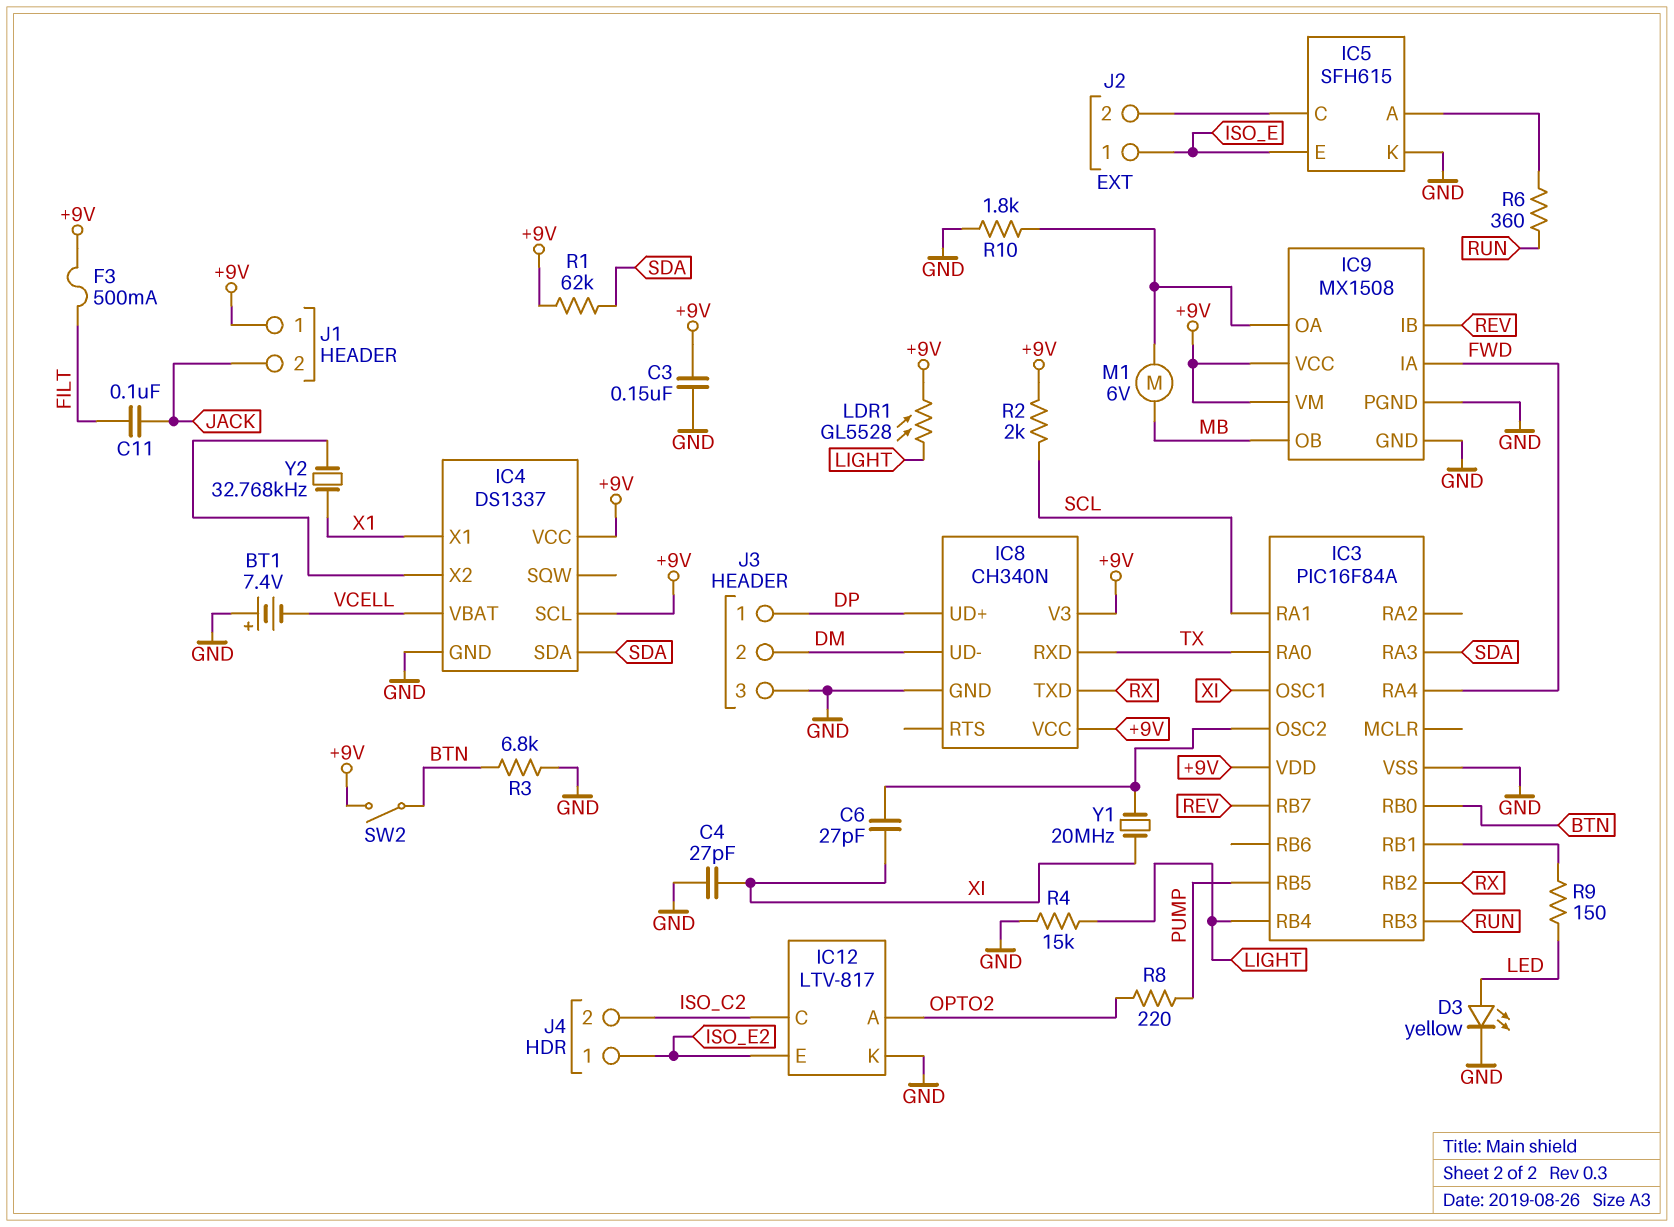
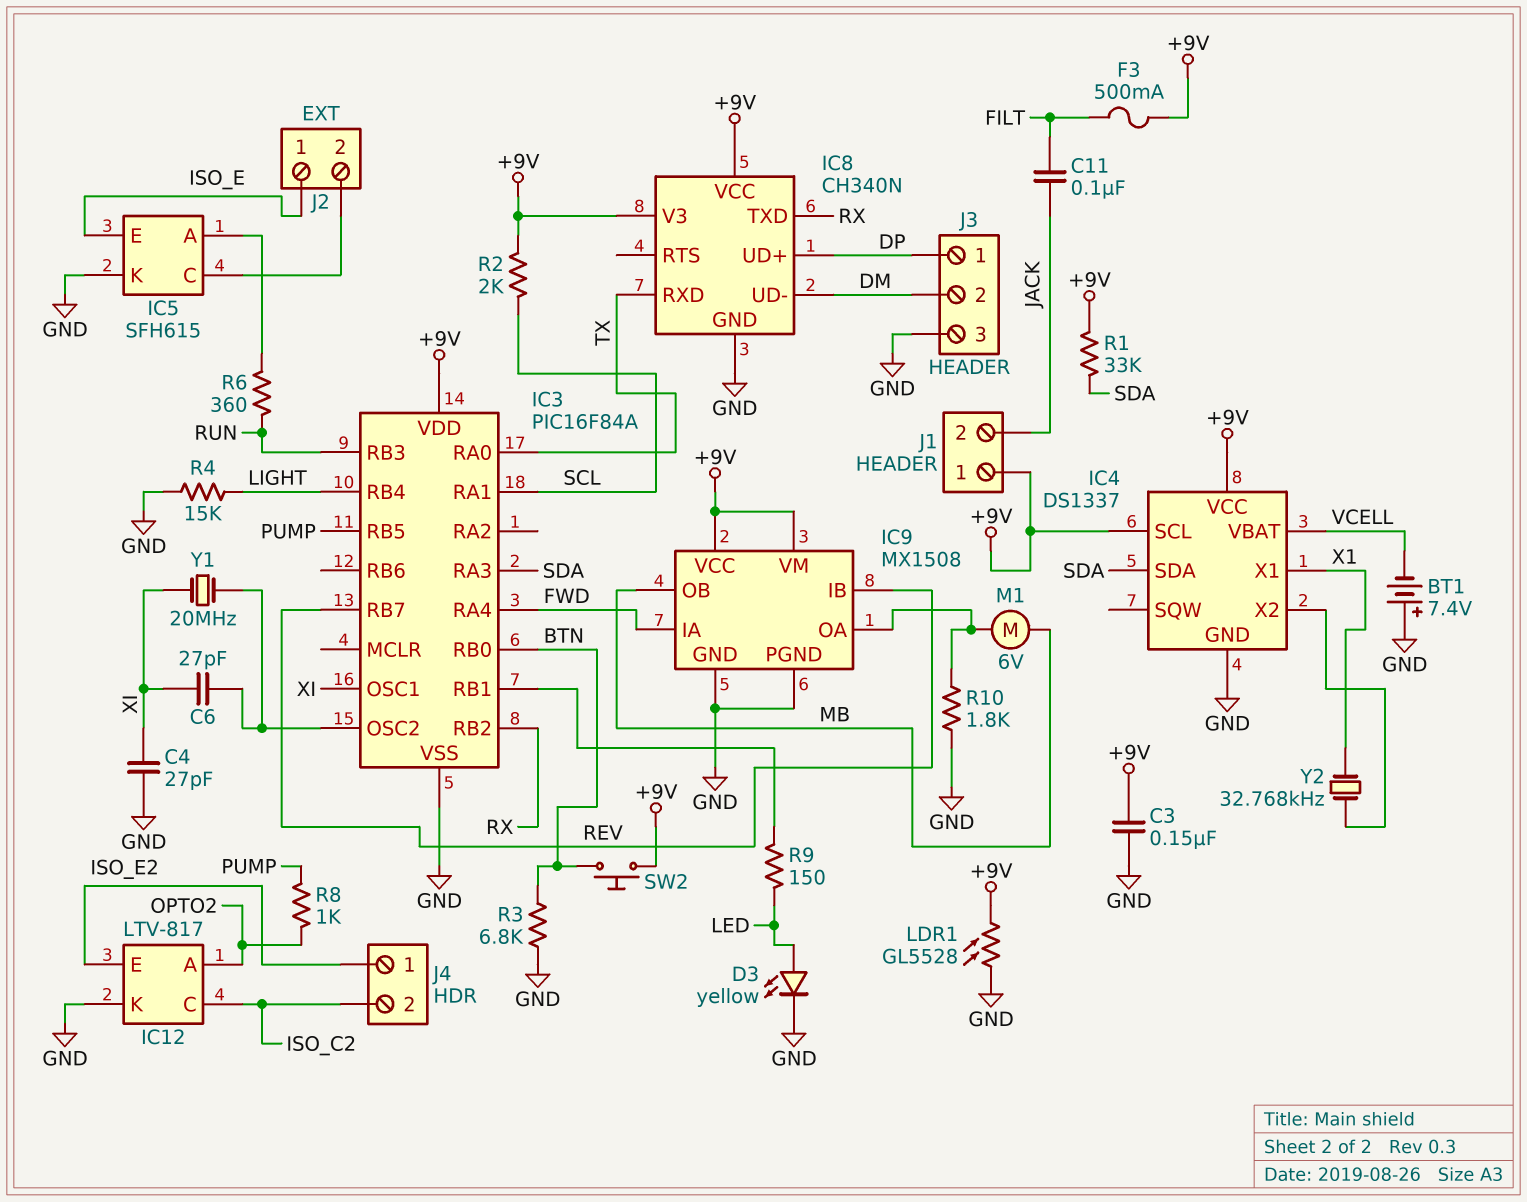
LDR1: GL5528 (+9V, LIGHT) -> GL5528 (+9V, GND)
R1: 62k (+9V, SDA) -> 33k (+9V, SDA)
R8: 220 (OPTO2, PUMP) -> 1k (OPTO2, PUMP)
SW2: switch (+9V, BTN) -> button (+9V, BTN)

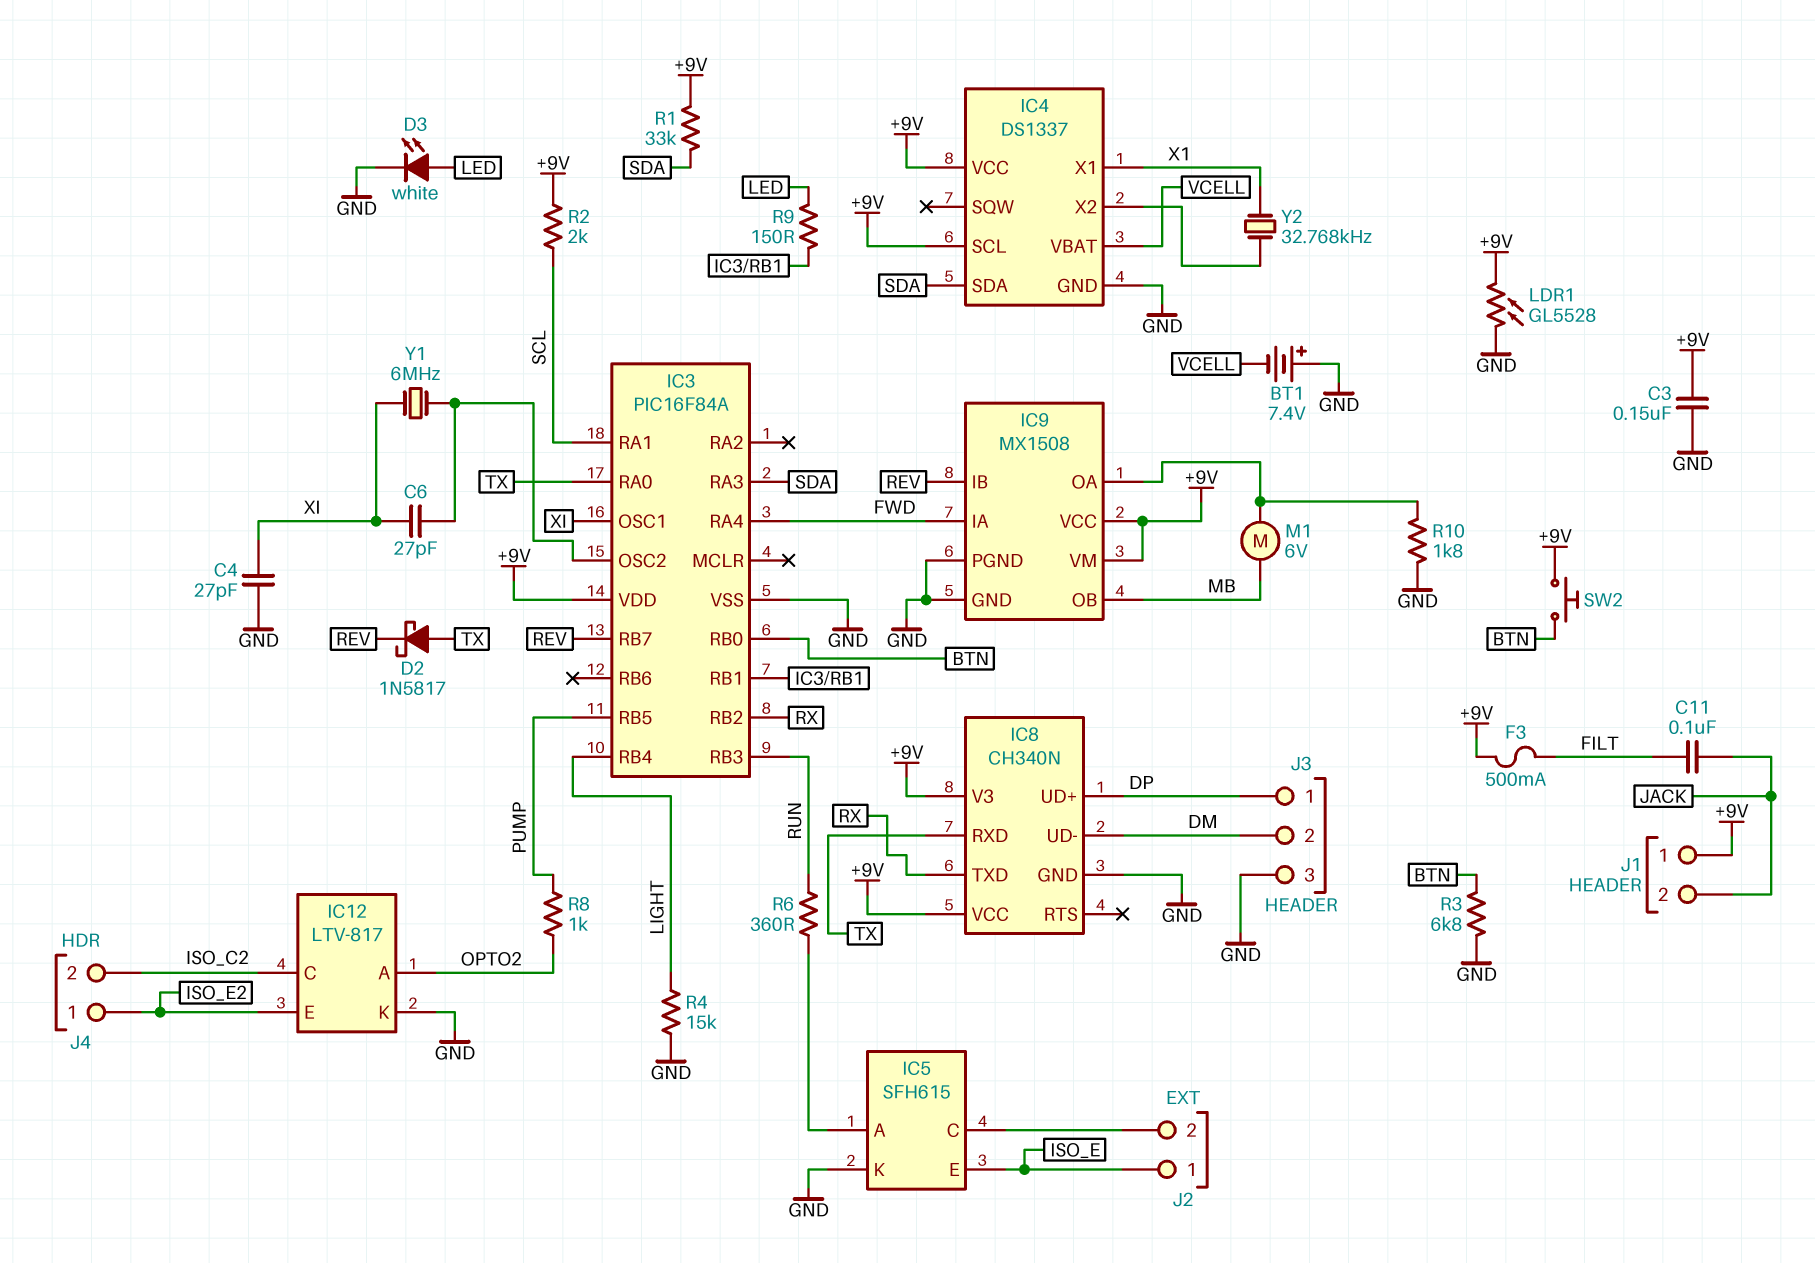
D2: none -> schottky 1N5817 (A TX, K REV)
D3: LED yellow (A LED, K GND) -> LED white (A LED, K GND)
Y1: 20MHz (IC3/OSC2, XI) -> 6MHz (IC3/OSC2, XI)

